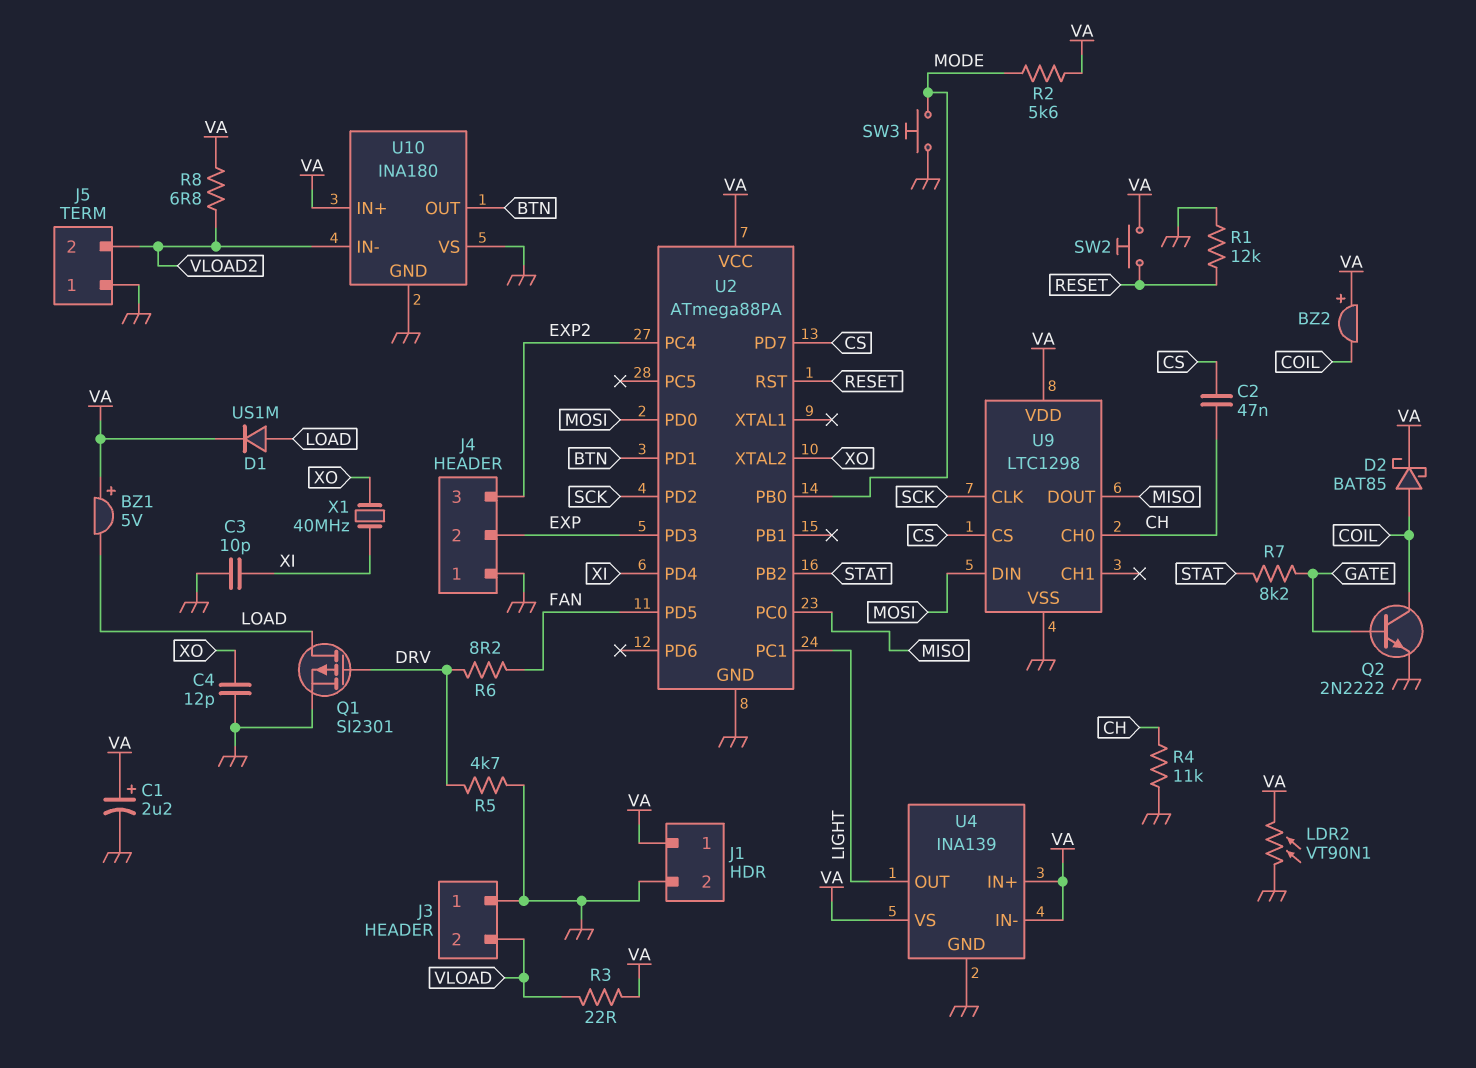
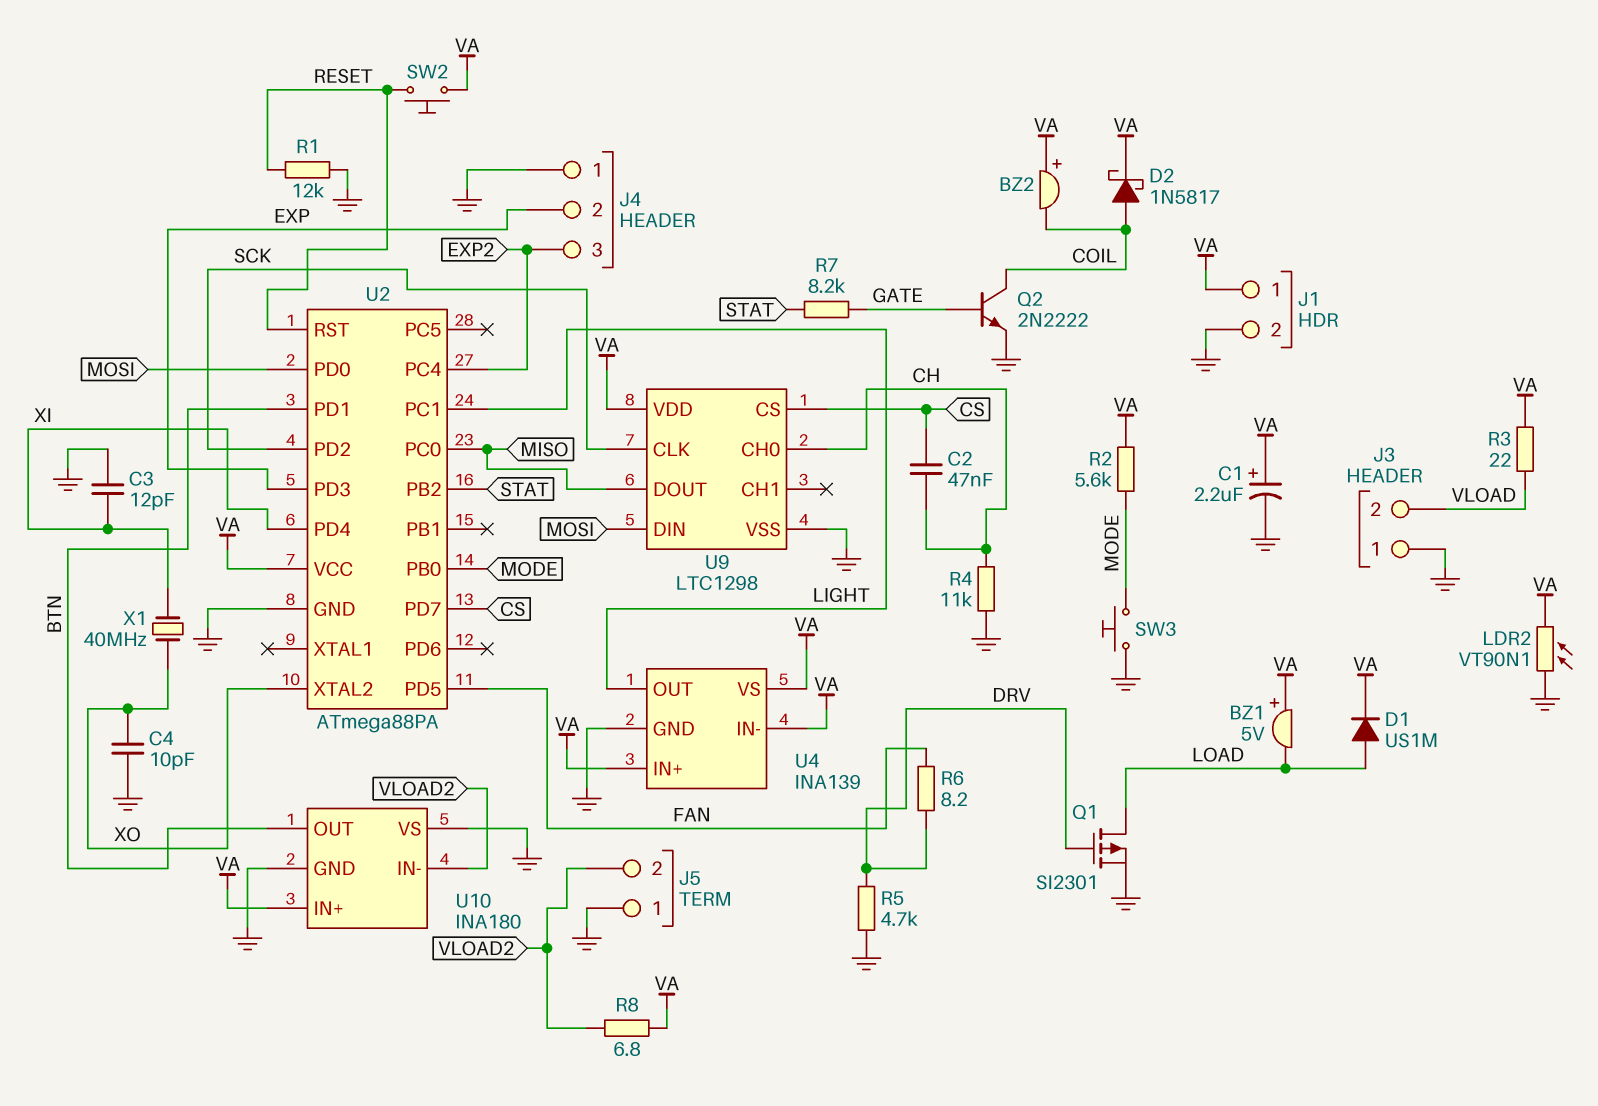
C3: 10pF (GND, XI) -> 12pF (GND, XI)
C4: 12pF (GND, XO) -> 10pF (GND, XO)
D2: schottky BAT85 (A COIL, K VA) -> schottky 1N5817 (A COIL, K VA)

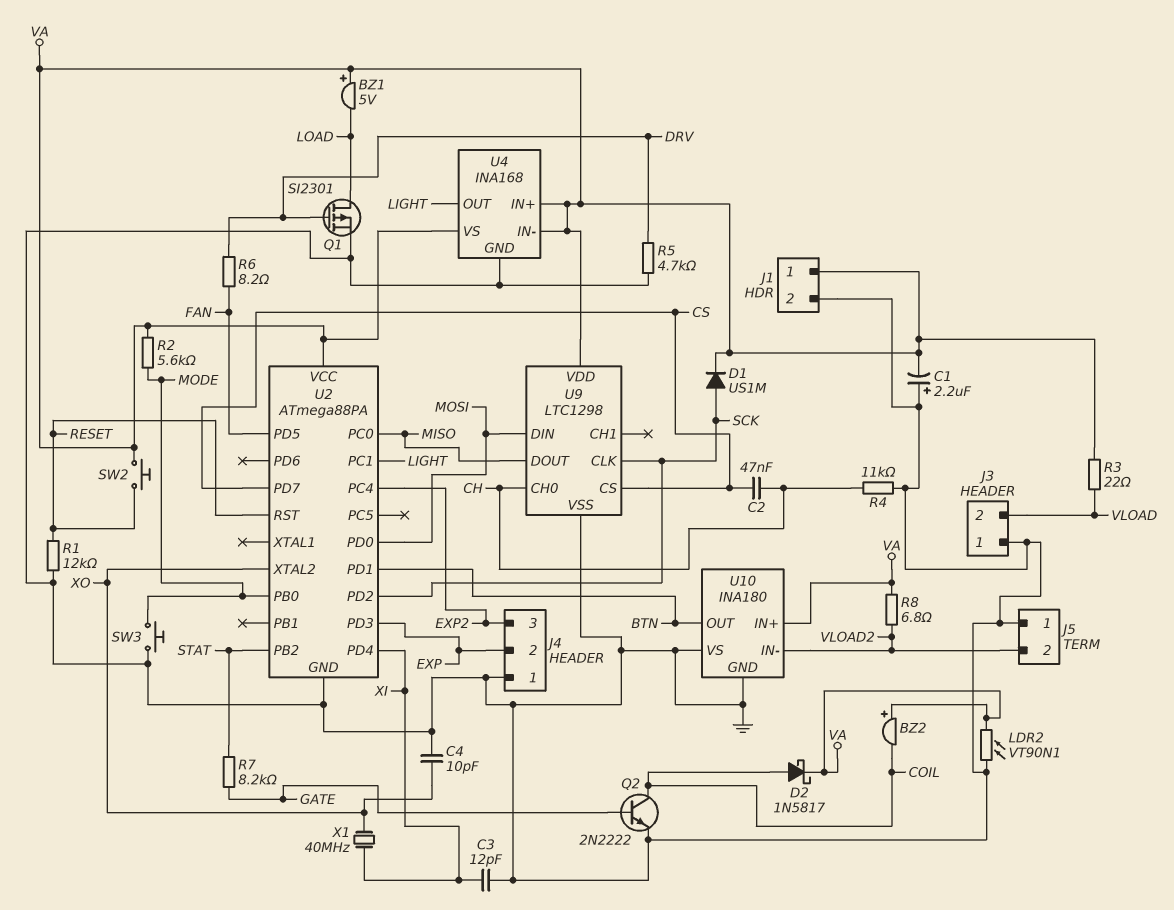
C1: 2.2uF (plus VA, minus GND) -> 2.2uF (plus GND, minus VA)
D1: diode US1M (A LOAD, K VA) -> diode US1M (A SCK, K VA)
U4: INA139 -> INA168

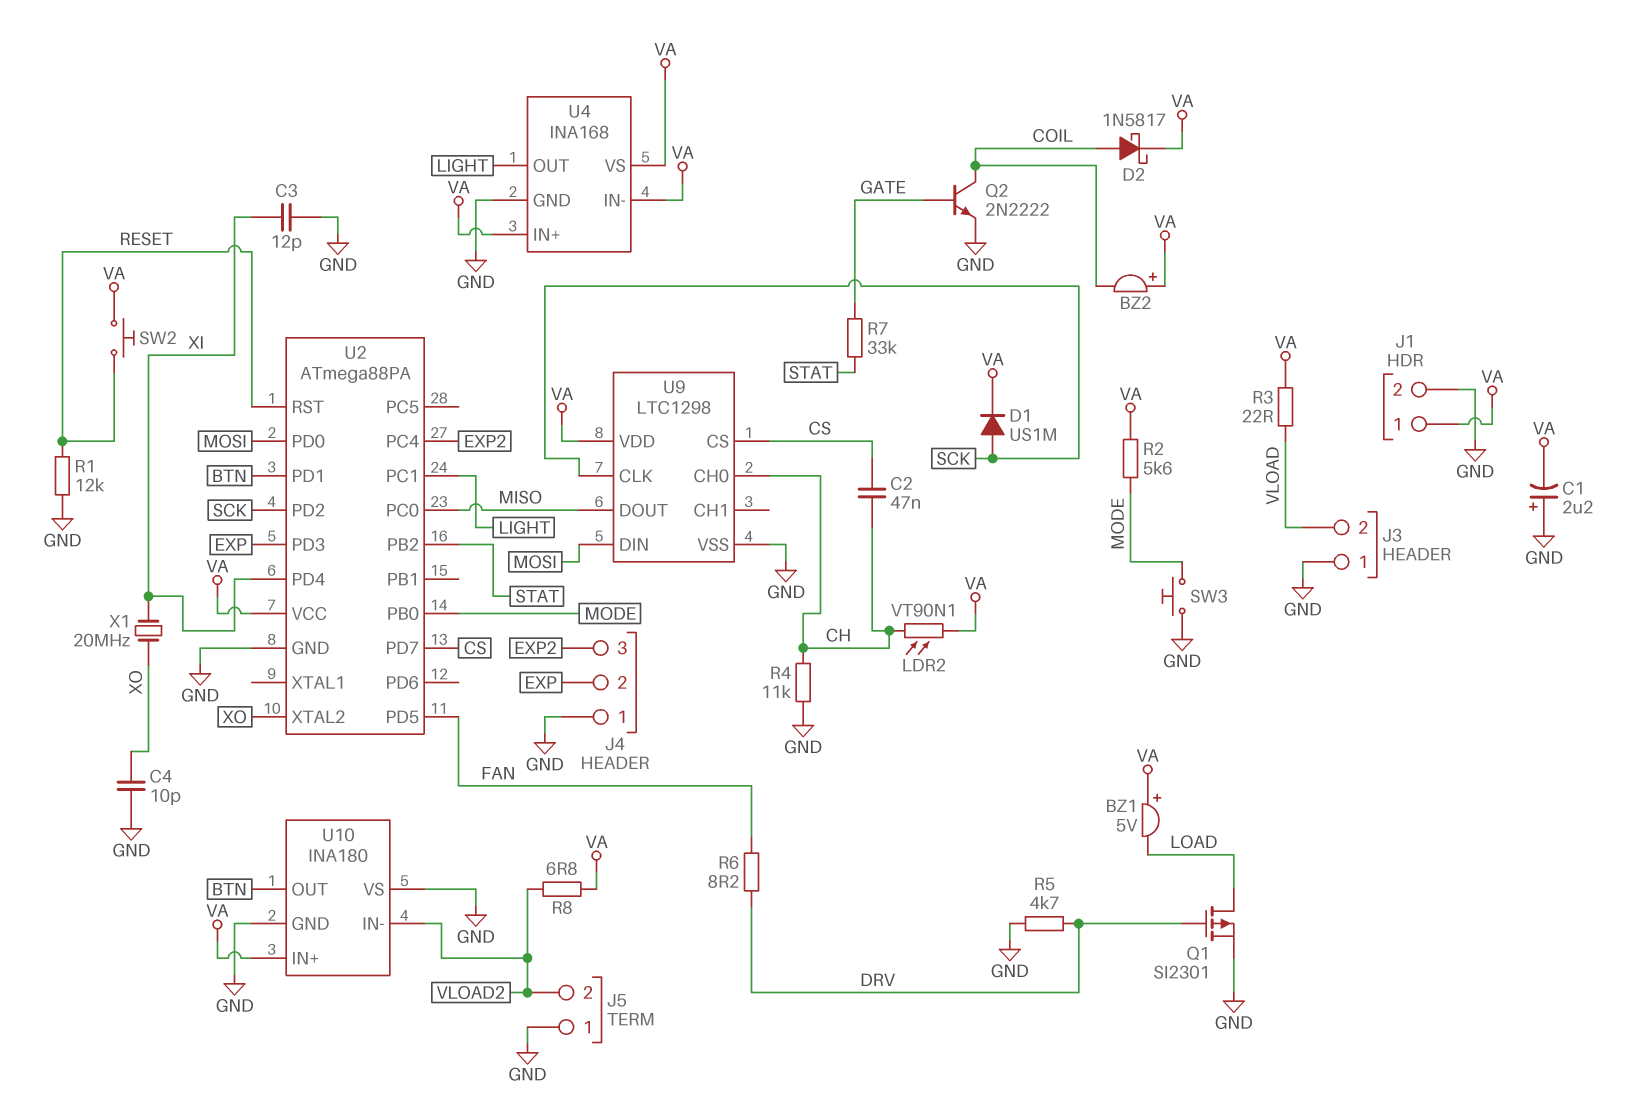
LDR2: VT90N1 (GND, VA) -> VT90N1 (CH, VA)
R7: 8.2k (GATE, STAT) -> 33k (GATE, STAT)
X1: 40MHz (XI, XO) -> 20MHz (XI, XO)

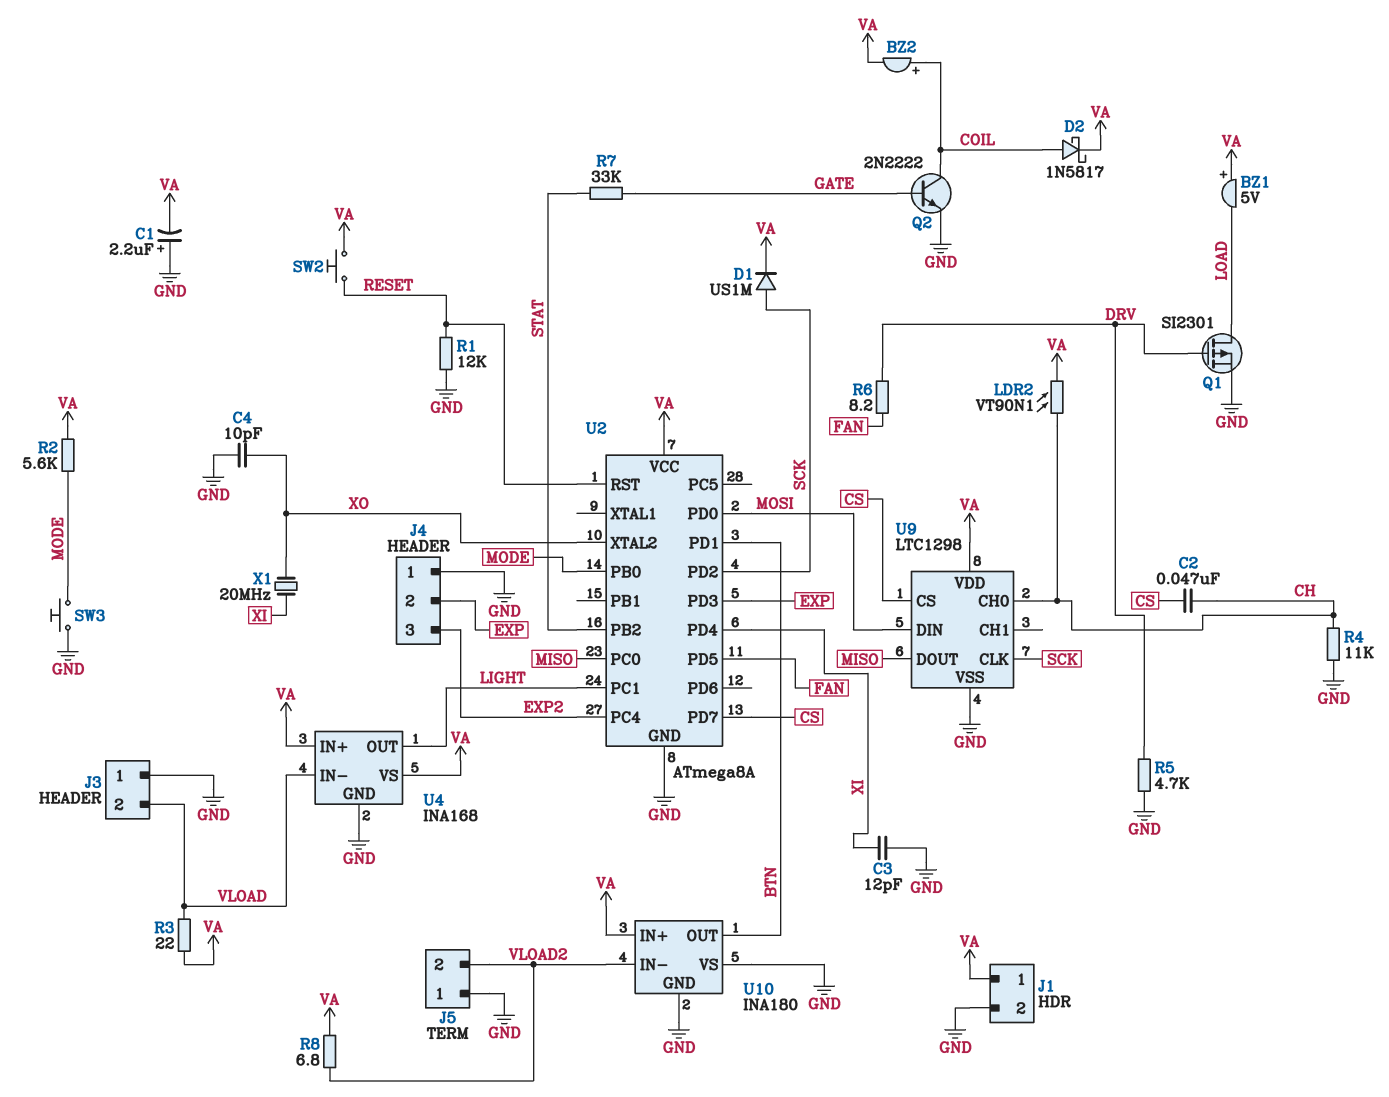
BZ2: buzzer (plus VA, minus COIL) -> buzzer (plus COIL, minus VA)
U2: ATmega88PA -> ATmega8A
U4 pin IN-: VA -> VLOAD

